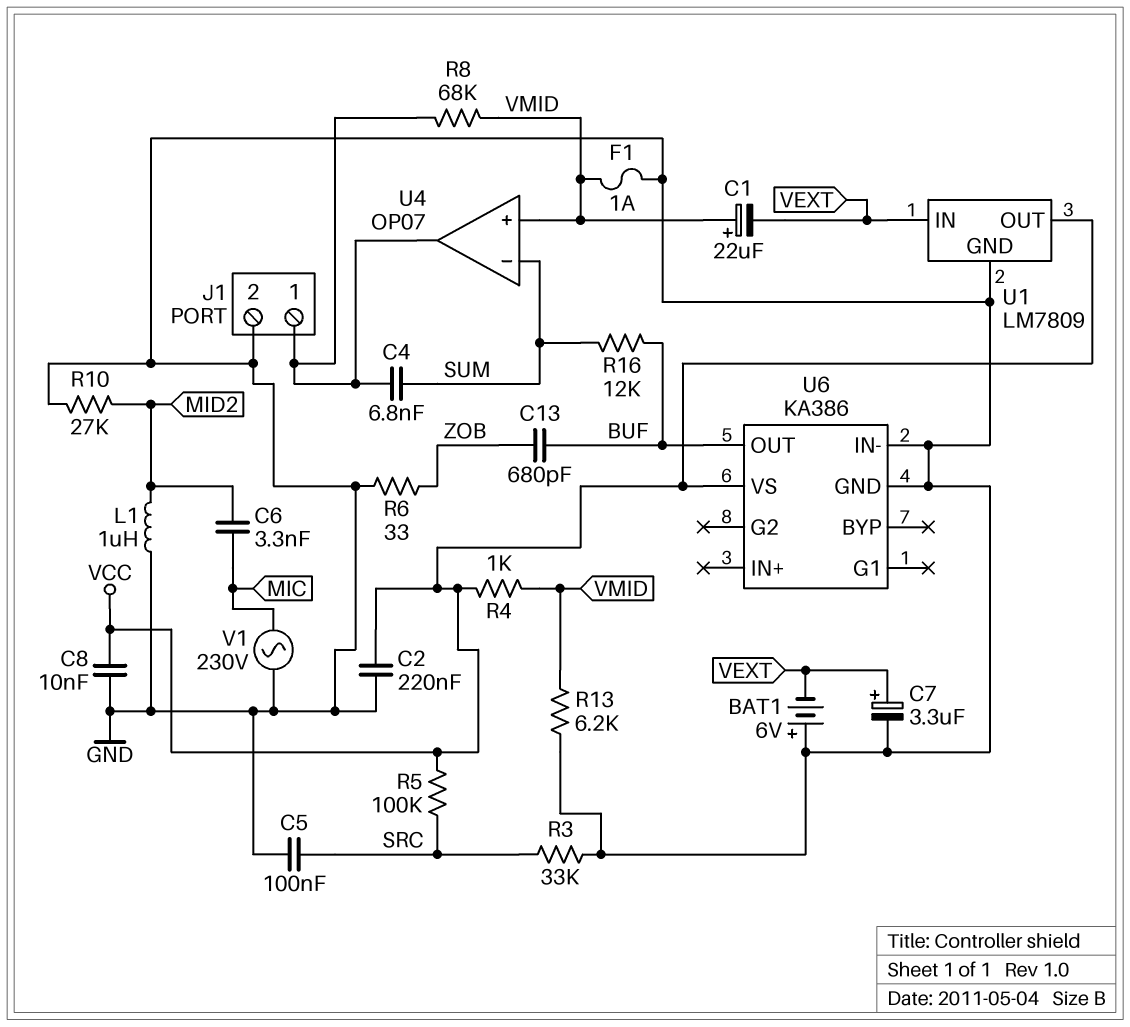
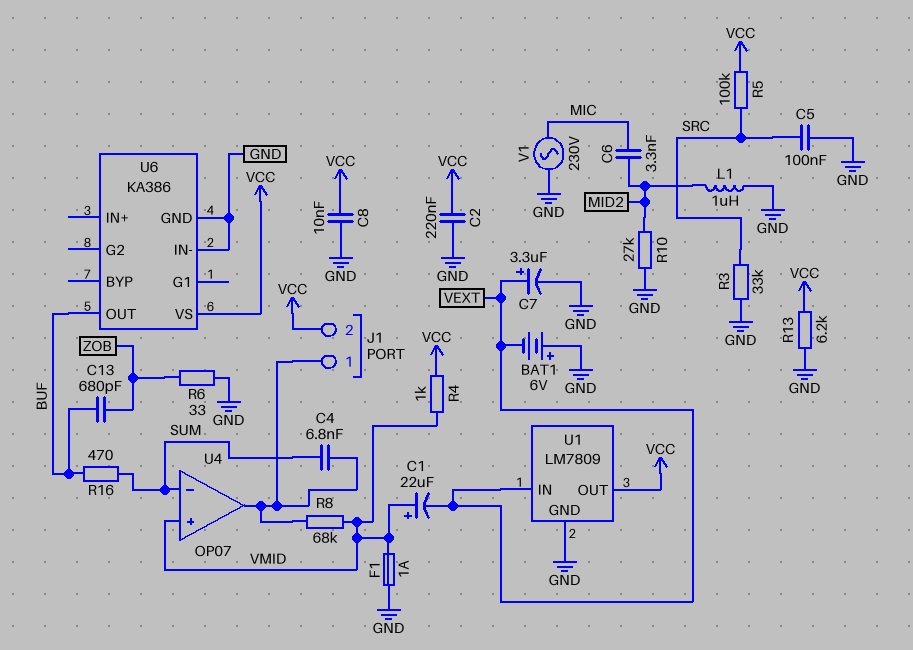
J1 pin 2: GND -> VCC
R13: 6.2k (GND, VMID) -> 6.2k (GND, VCC)
R16: 12k (BUF, SUM) -> 470 (BUF, SUM)

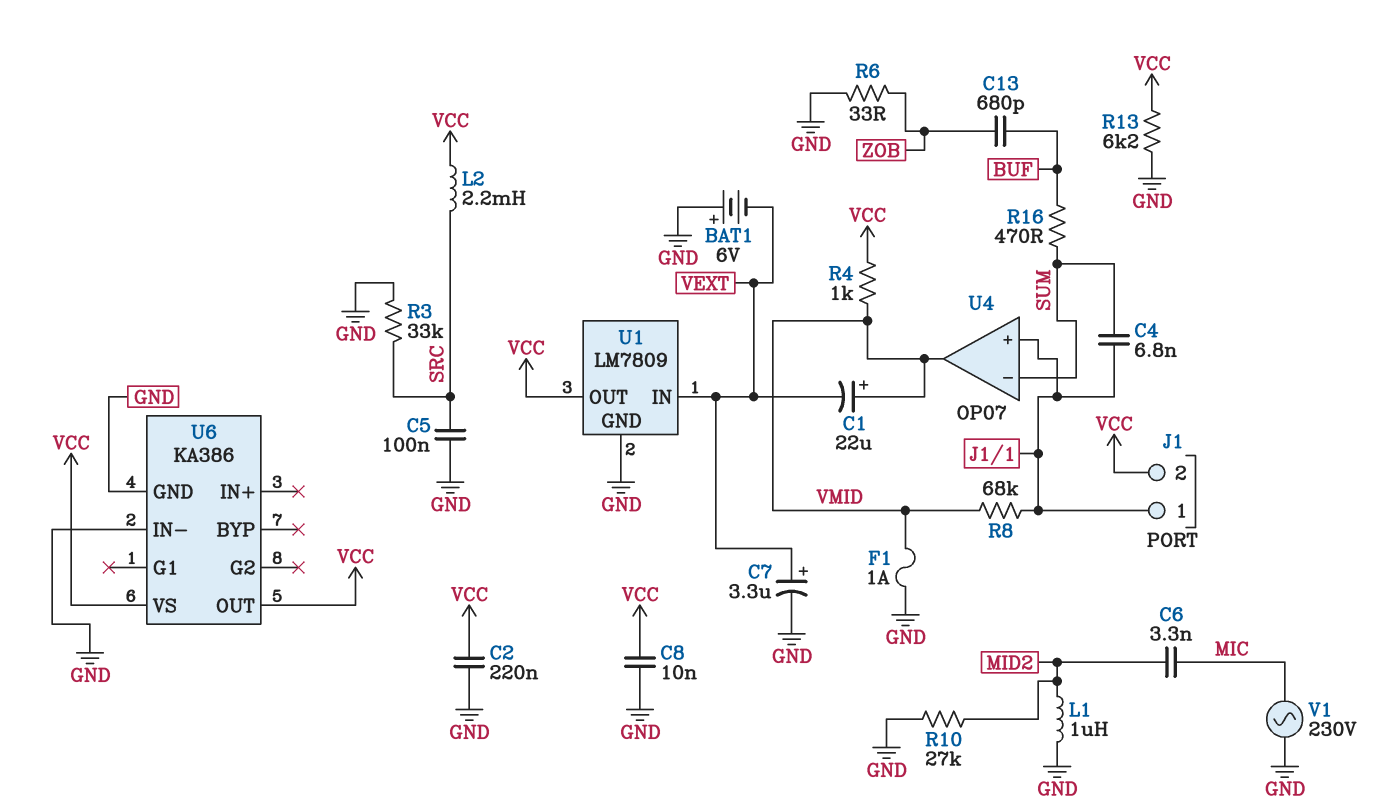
L2: none -> 2.2mH (SRC, VCC)
R5: 100k (SRC, VCC) -> none
U4 pin in+: VMID -> J1/1
U4 pin out: J1/1 -> VMID
U6 pin OUT: BUF -> VCC

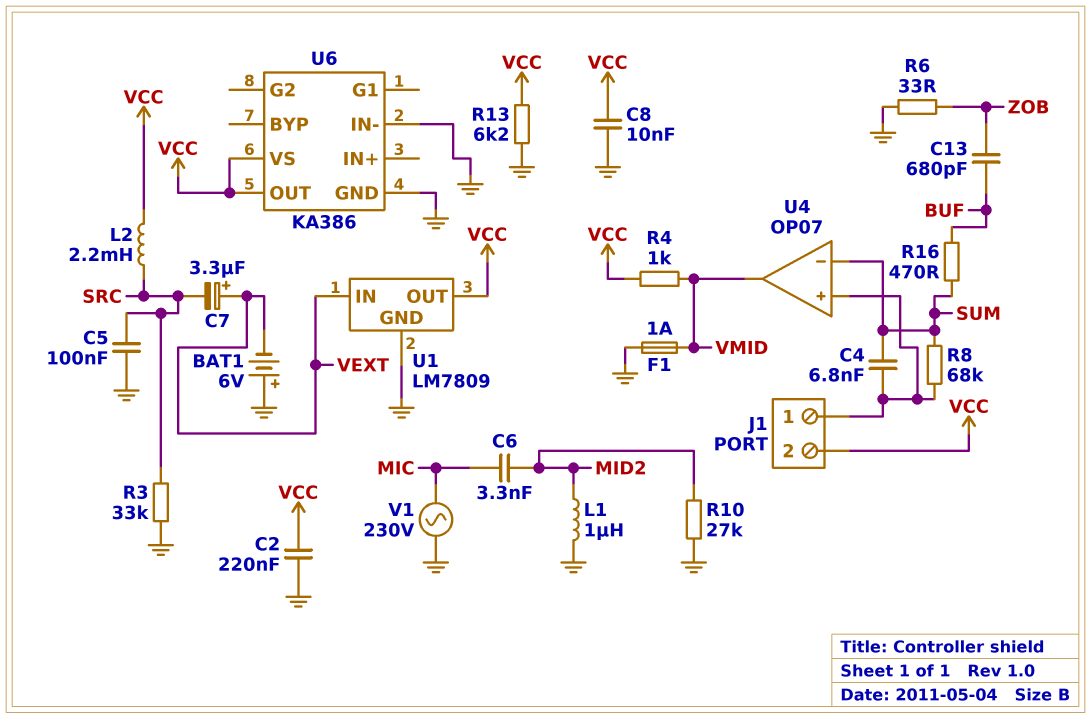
C1: 22uF (plus VMID, minus VEXT) -> none
C7: 3.3uF (plus VEXT, minus GND) -> 3.3uF (plus VEXT, minus SRC)
R8: 68k (J1/1, VMID) -> 68k (J1/1, SUM)

